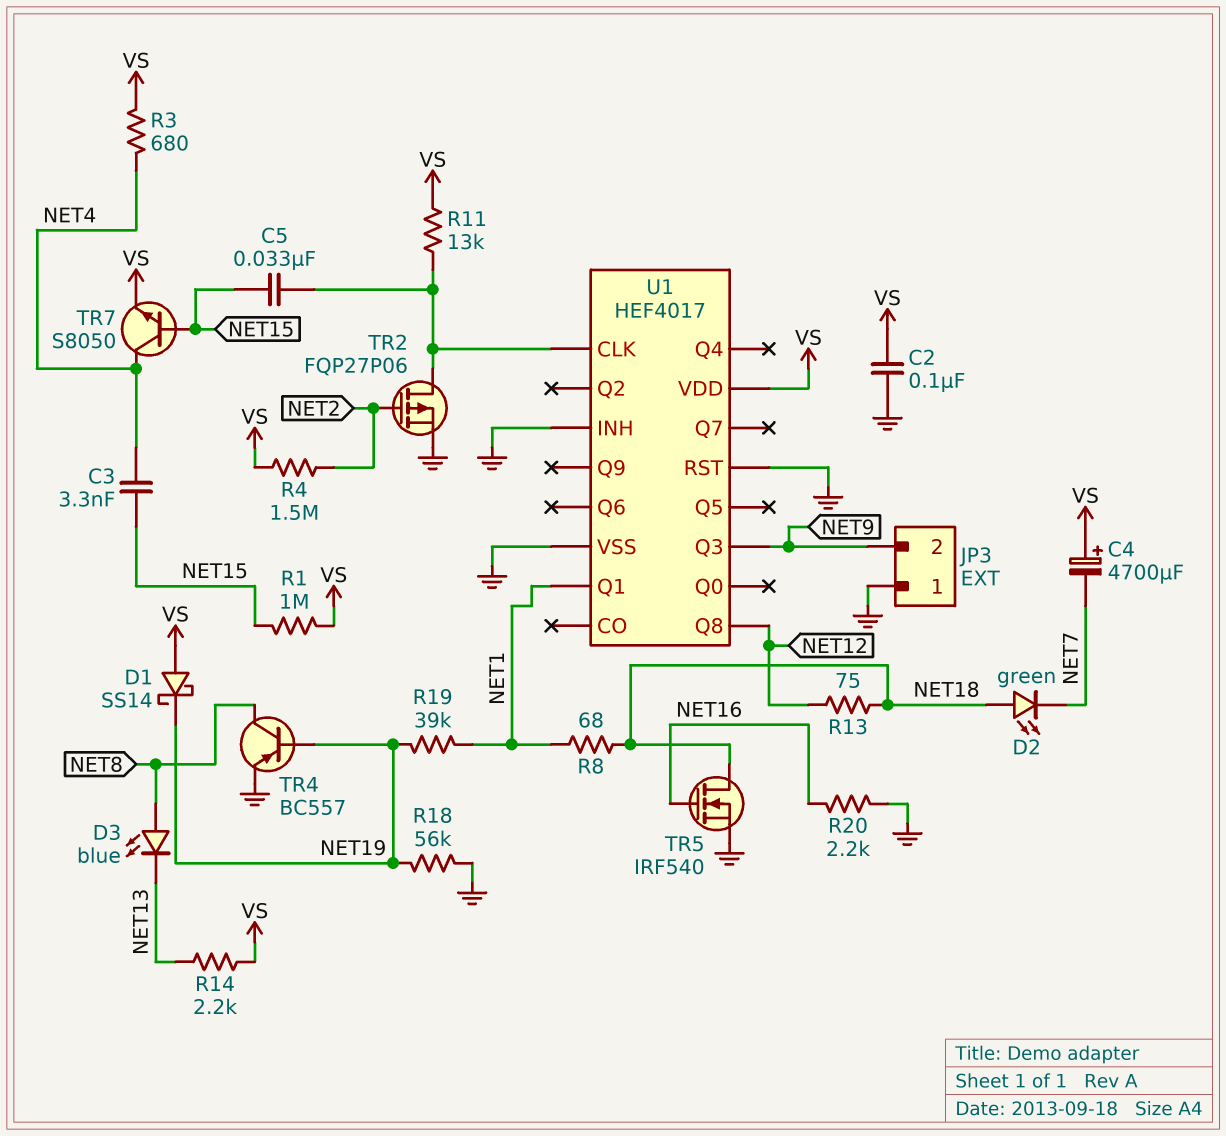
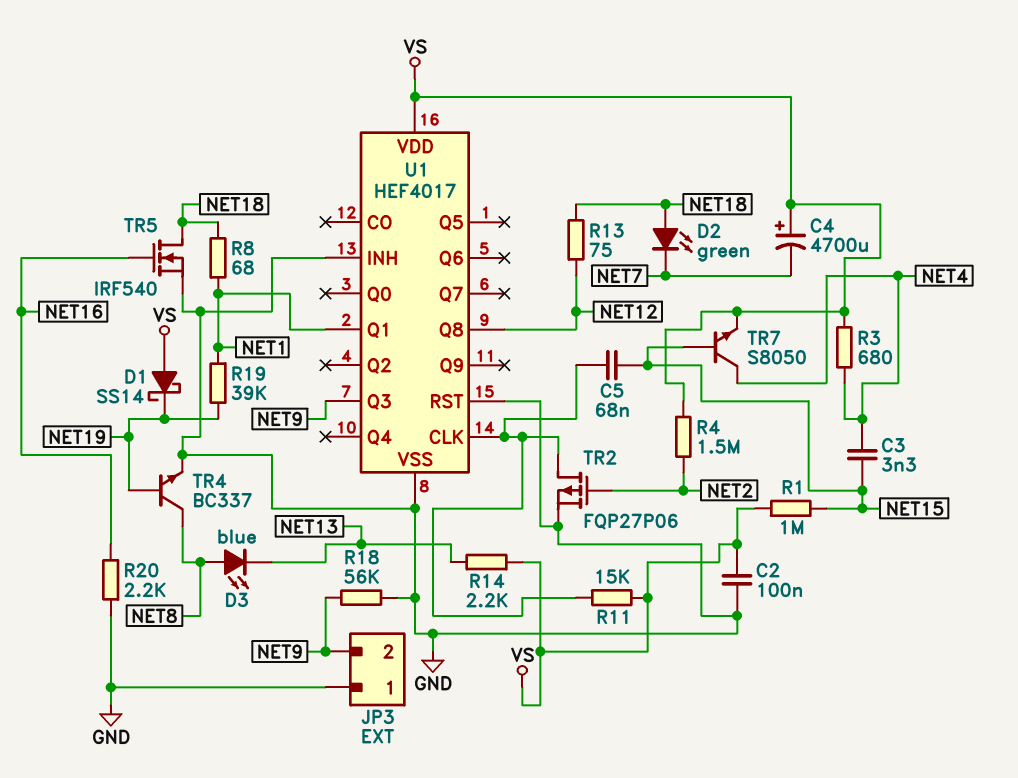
C5: 33nF (NET15, U1/CLK) -> 68nF (NET15, U1/CLK)
R11: 13k (U1/CLK, VS) -> 15k (U1/CLK, VS)
R18: 56k (GND, NET19) -> 56k (GND, NET9)
TR4: PNP BC557 (B NET19, C NET8, E GND) -> NPN BC337 (B NET19, C NET8, E GND)

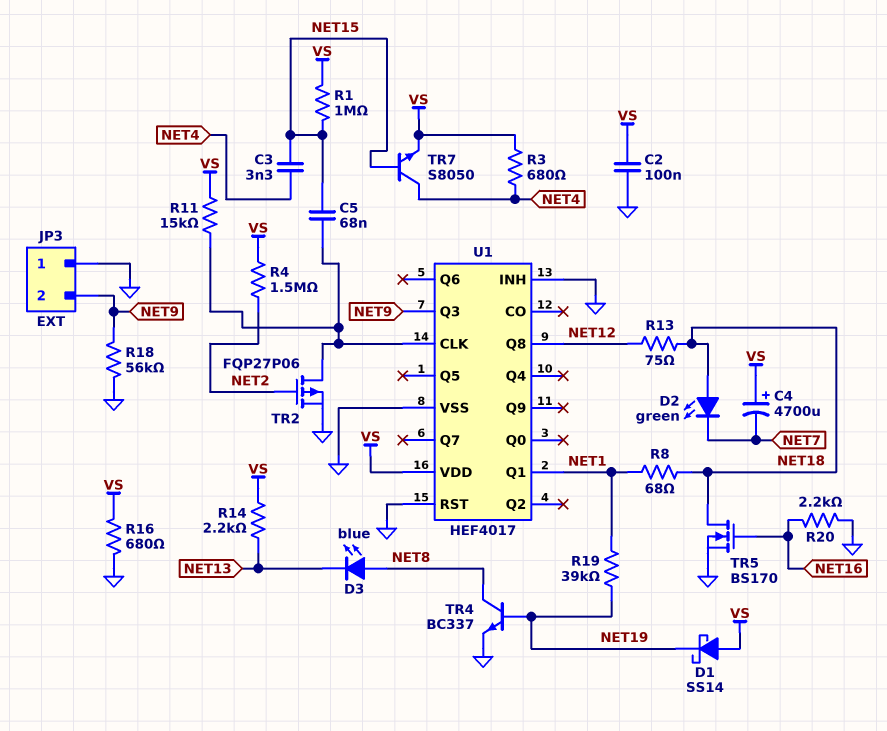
R16: none -> 680 (GND, VS)
TR5: NMOS IRF540 (G NET16, D NET18, S GND) -> NMOS BS170 (G NET16, D NET18, S GND)

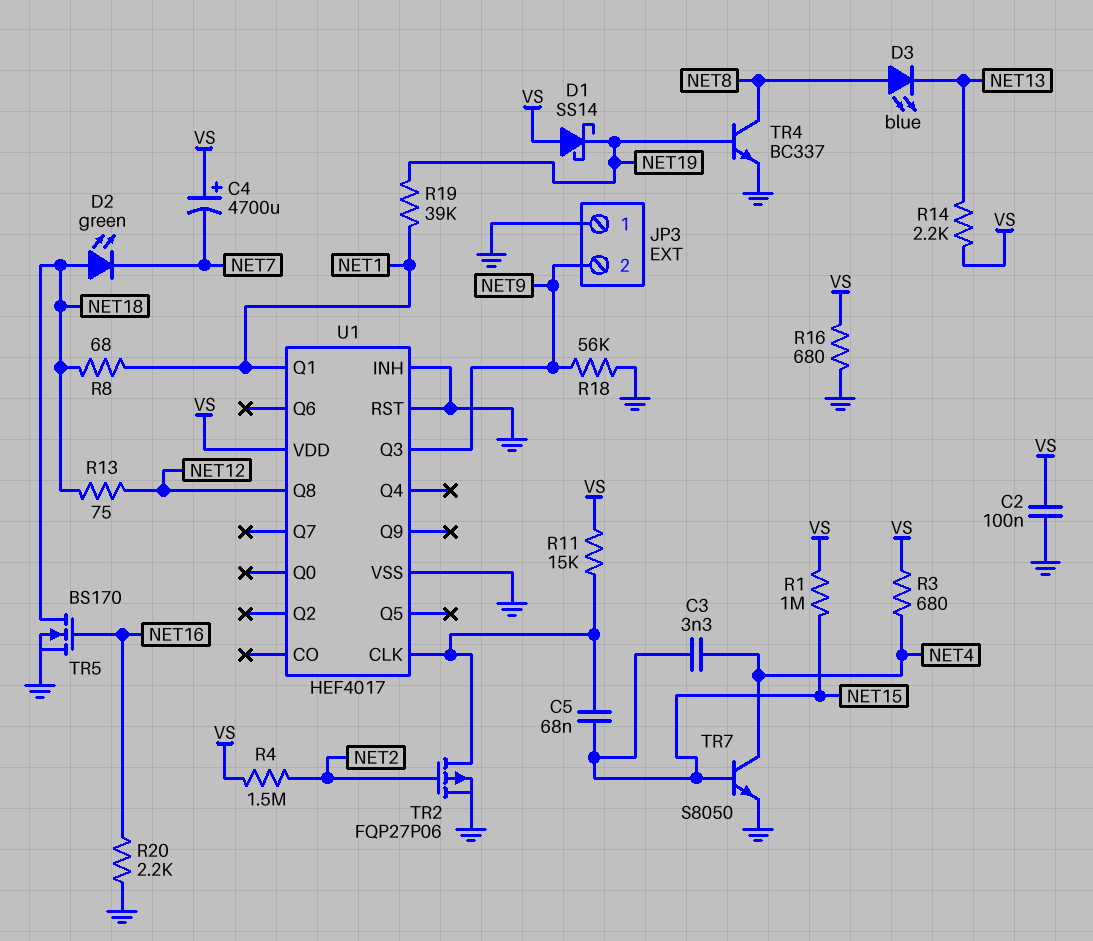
TR7: NPN S8050 (B NET15, C NET4, E VS) -> NPN S8050 (B NET15, C NET4, E GND)

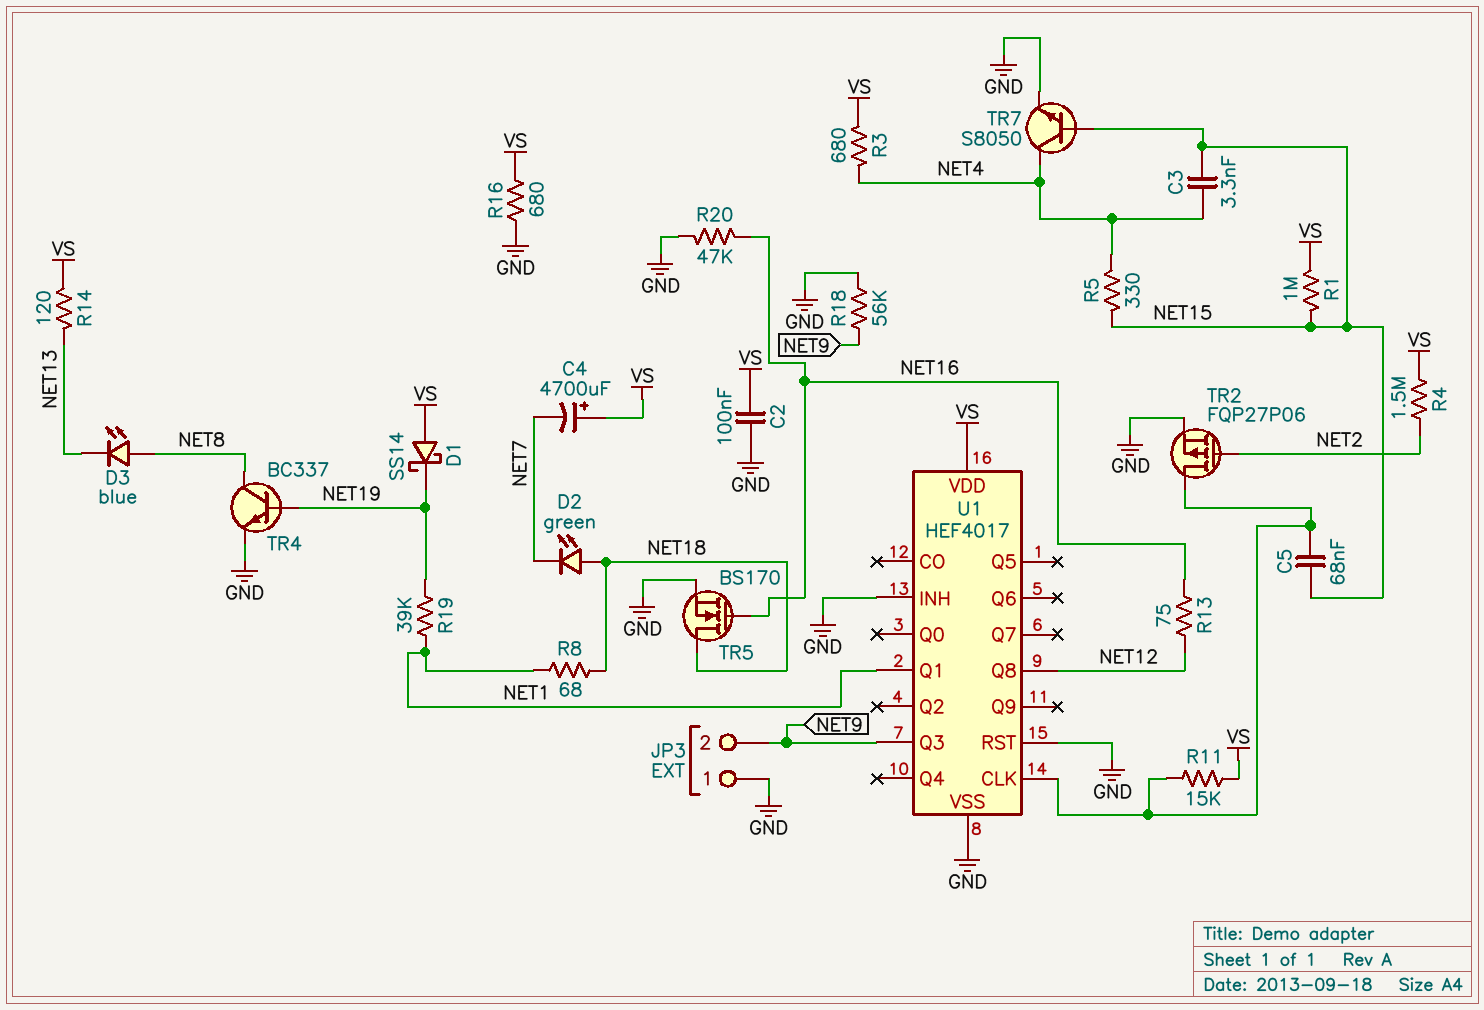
R5: none -> 330 (NET4, NET15)
R13: 75 (NET12, NET18) -> 75 (NET12, NET16)
R14: 2.2k (NET13, VS) -> 120 (NET13, VS)
R20: 2.2k (GND, NET16) -> 47k (GND, NET16)

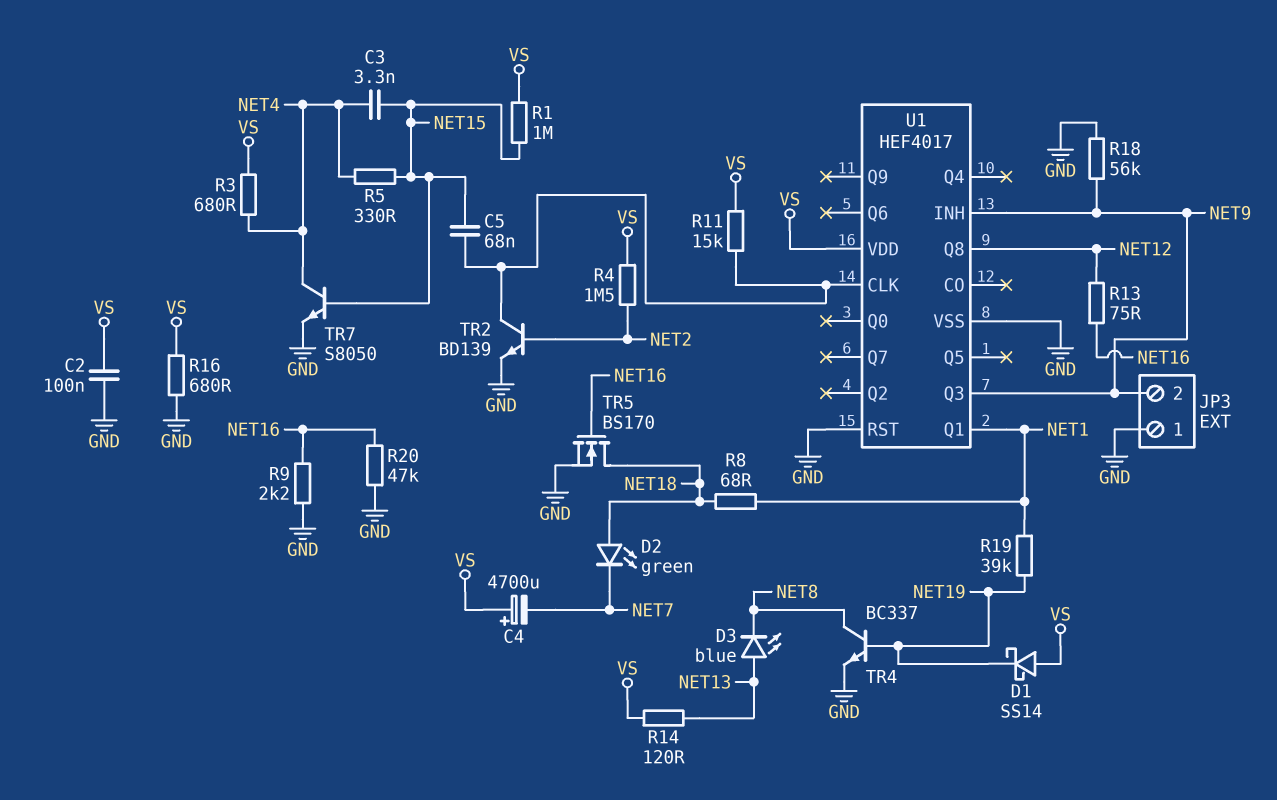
D3: LED blue (A NET8, K NET13) -> LED blue (A NET13, K NET8)
R9: none -> 2.2k (GND, NET16)
TR2: PMOS FQP27P06 (G NET2, D U1/CLK, S GND) -> NPN BD139 (B NET2, C U1/CLK, E GND)
U1 pin INH: GND -> NET9

